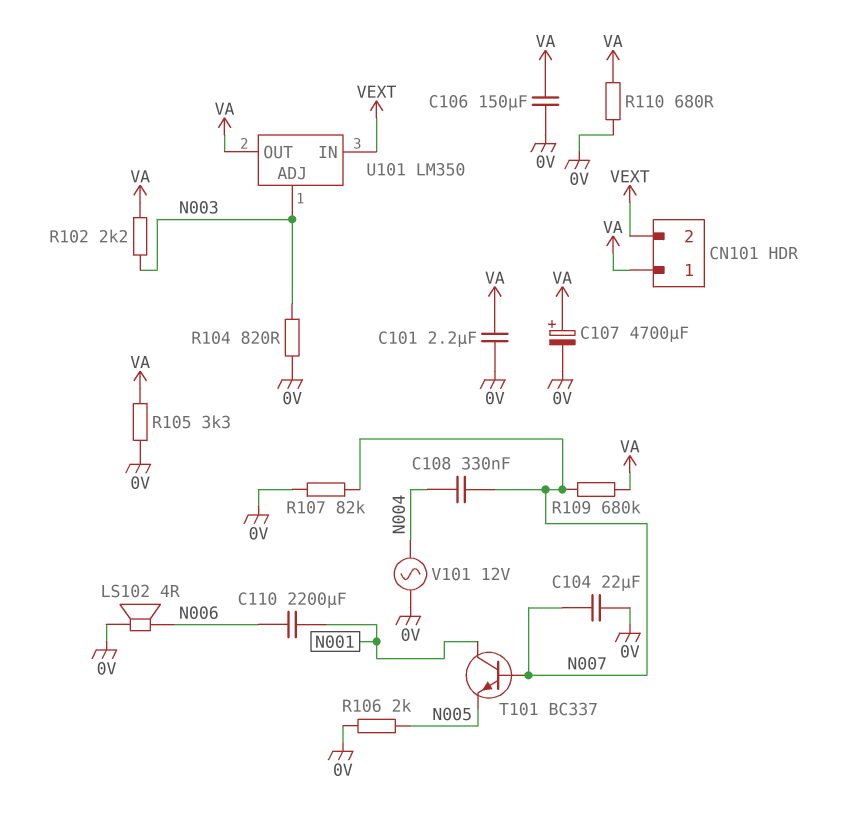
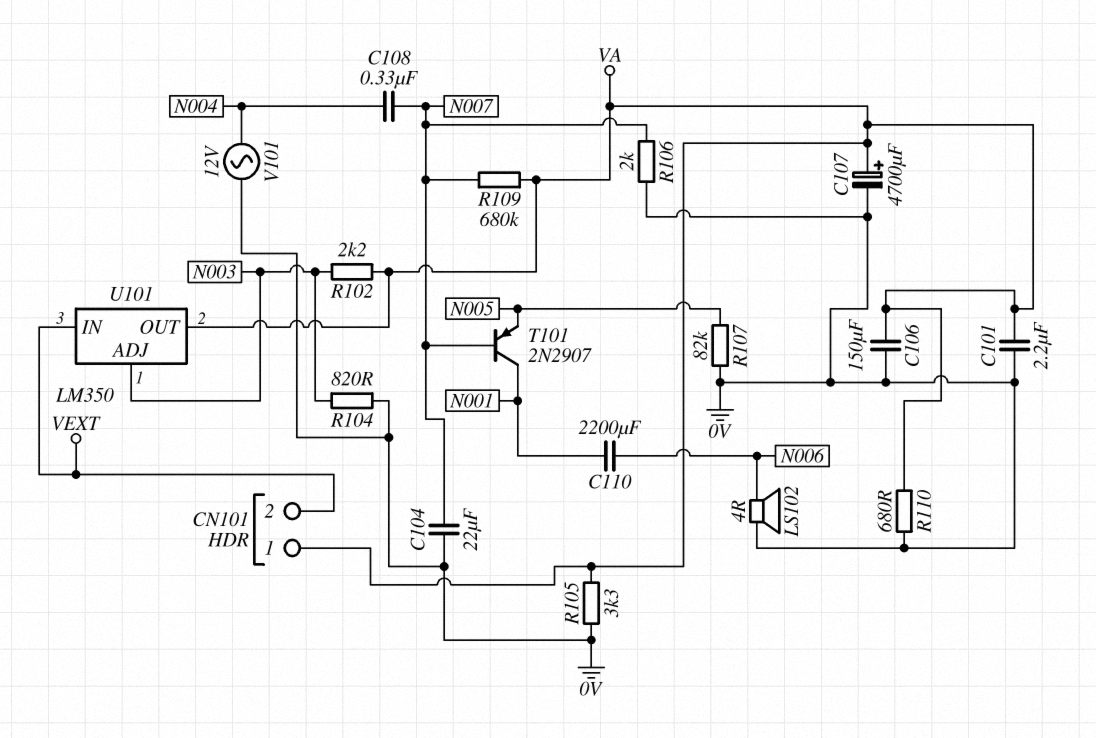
R106: 2k (0V, N005) -> 2k (0V, N007)
R107: 82k (0V, N007) -> 82k (0V, N005)
T101: NPN BC337 (B N007, C N001, E N005) -> PNP 2N2907 (B N007, C N001, E N005)

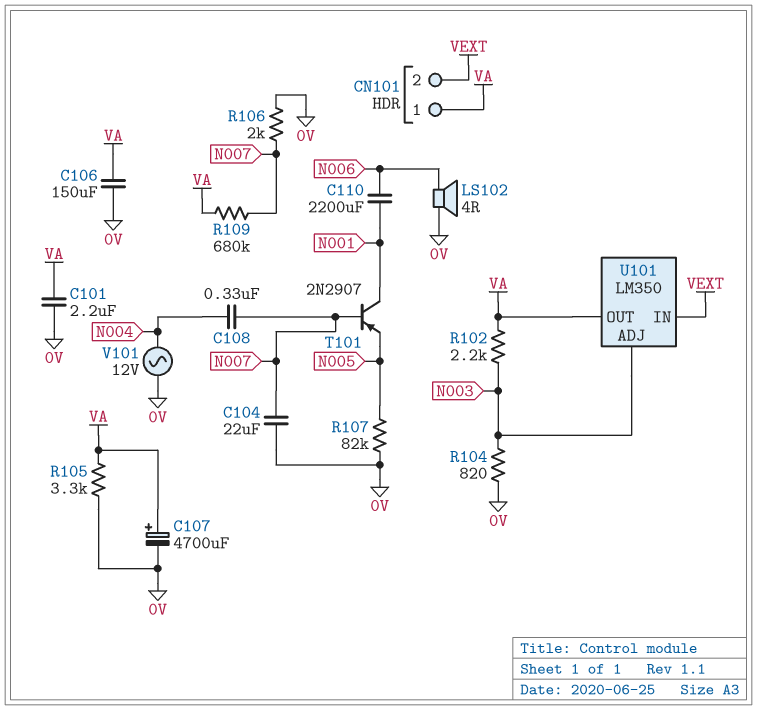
R110: 680 (0V, VA) -> none

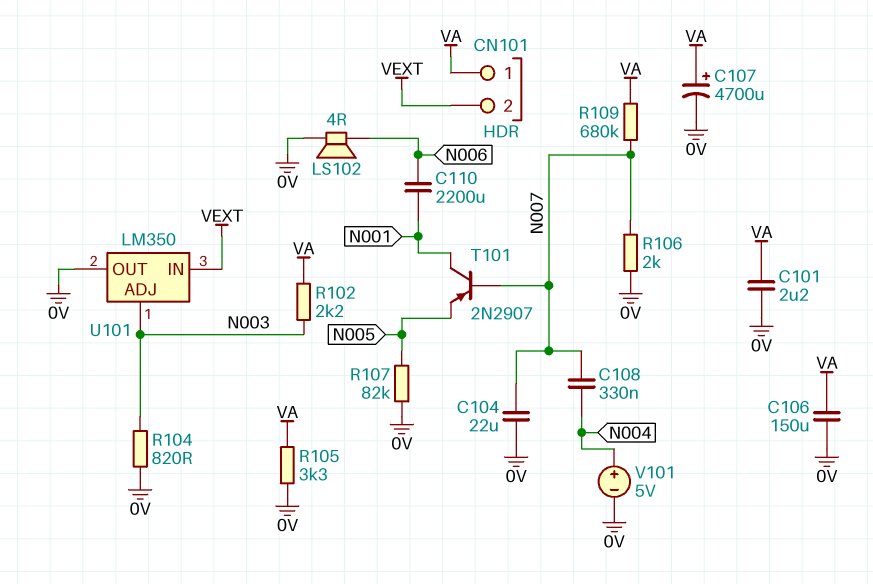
U101 pin OUT: VA -> 0V
V101: AC 12V (0V, N004) -> 5V (plus N004, minus 0V)

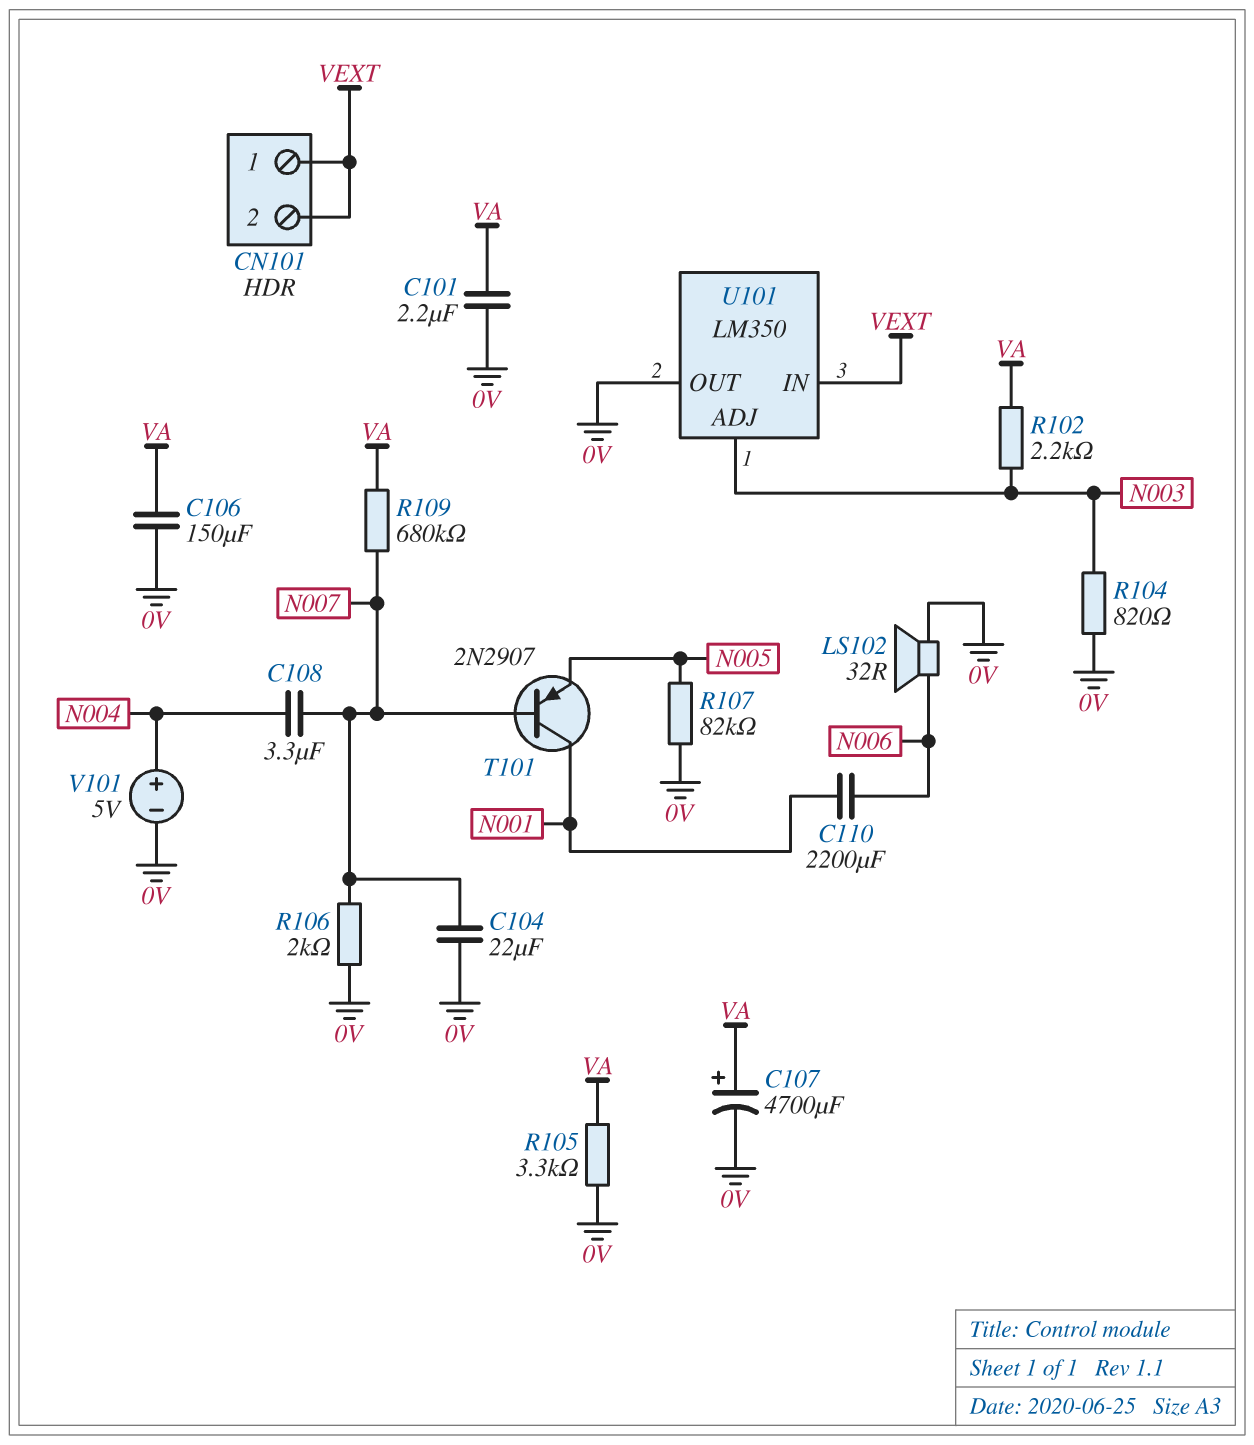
C108: 330nF (N004, N007) -> 3.3uF (N004, N007)
CN101 pin 1: VA -> VEXT
LS102: speaker 4R (0V, N006) -> speaker 32R (0V, N006)

